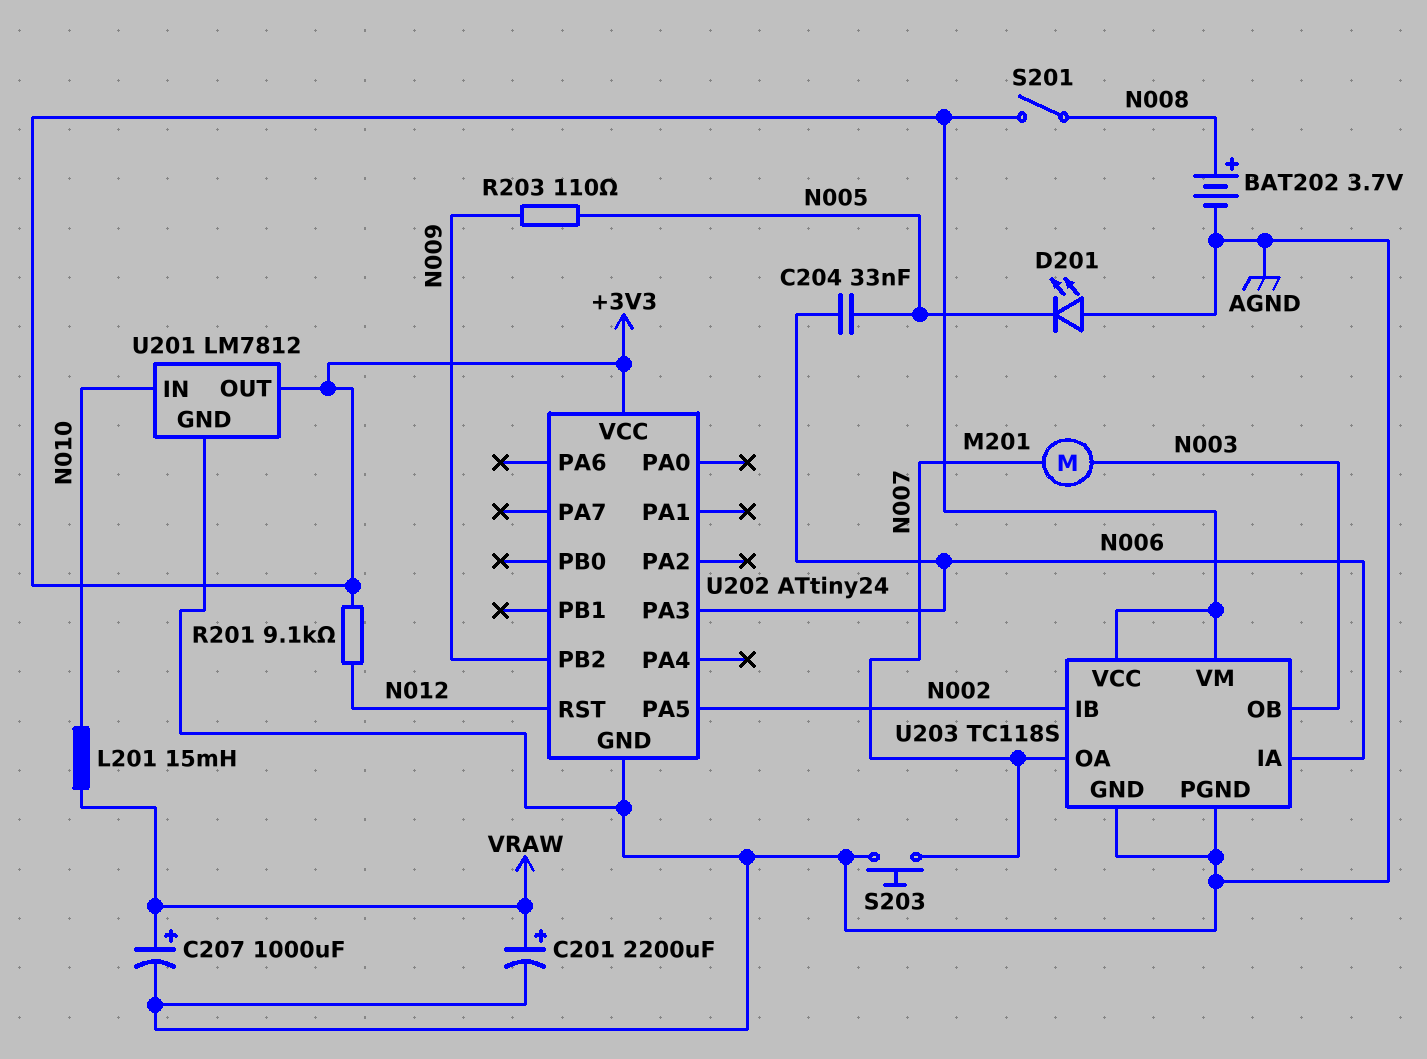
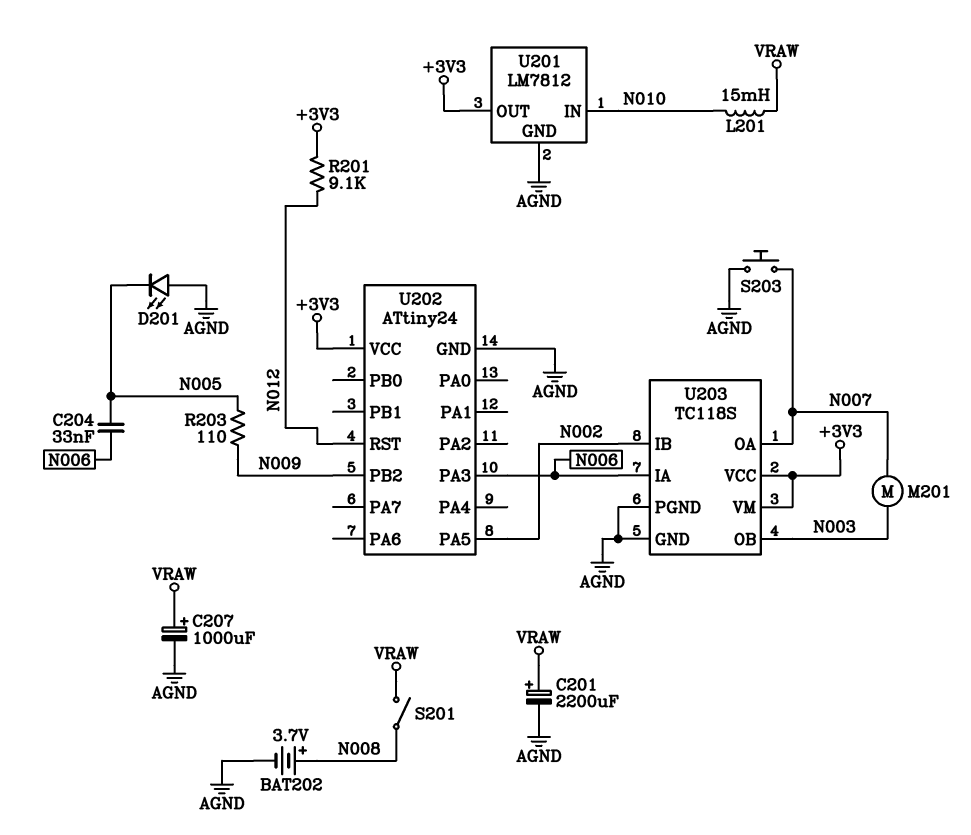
S201: switch (+3V3, N008) -> switch (N008, VRAW)

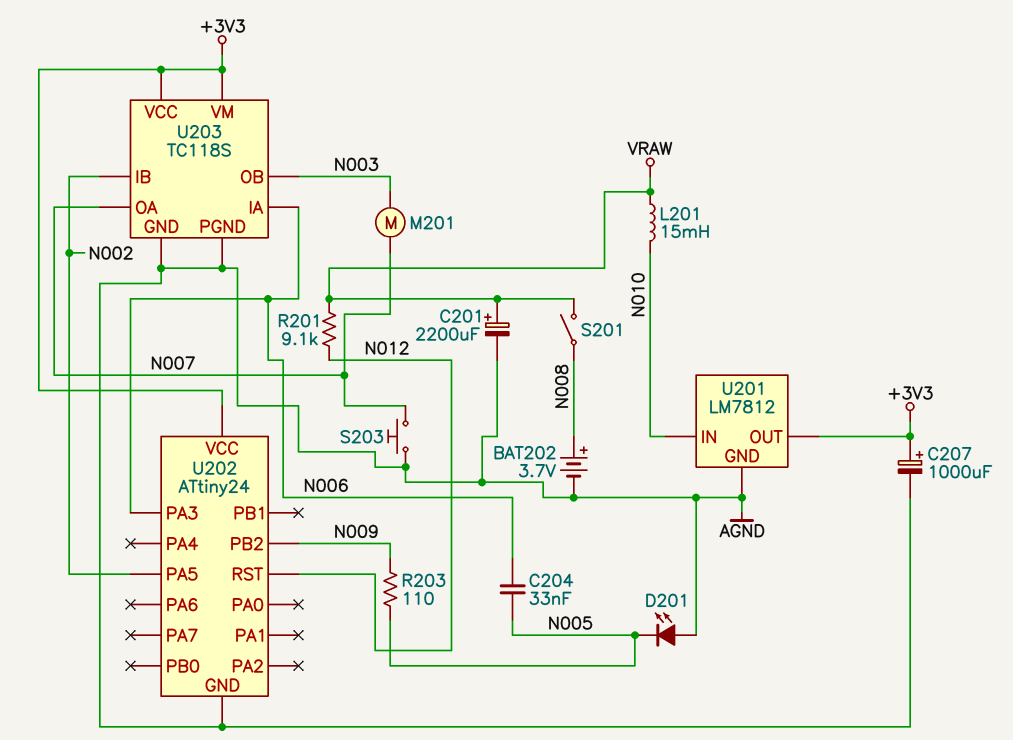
C207: 1000uF (plus VRAW, minus AGND) -> 1000uF (plus +3V3, minus AGND)
R201: 9.1k (+3V3, N012) -> 9.1k (N012, VRAW)

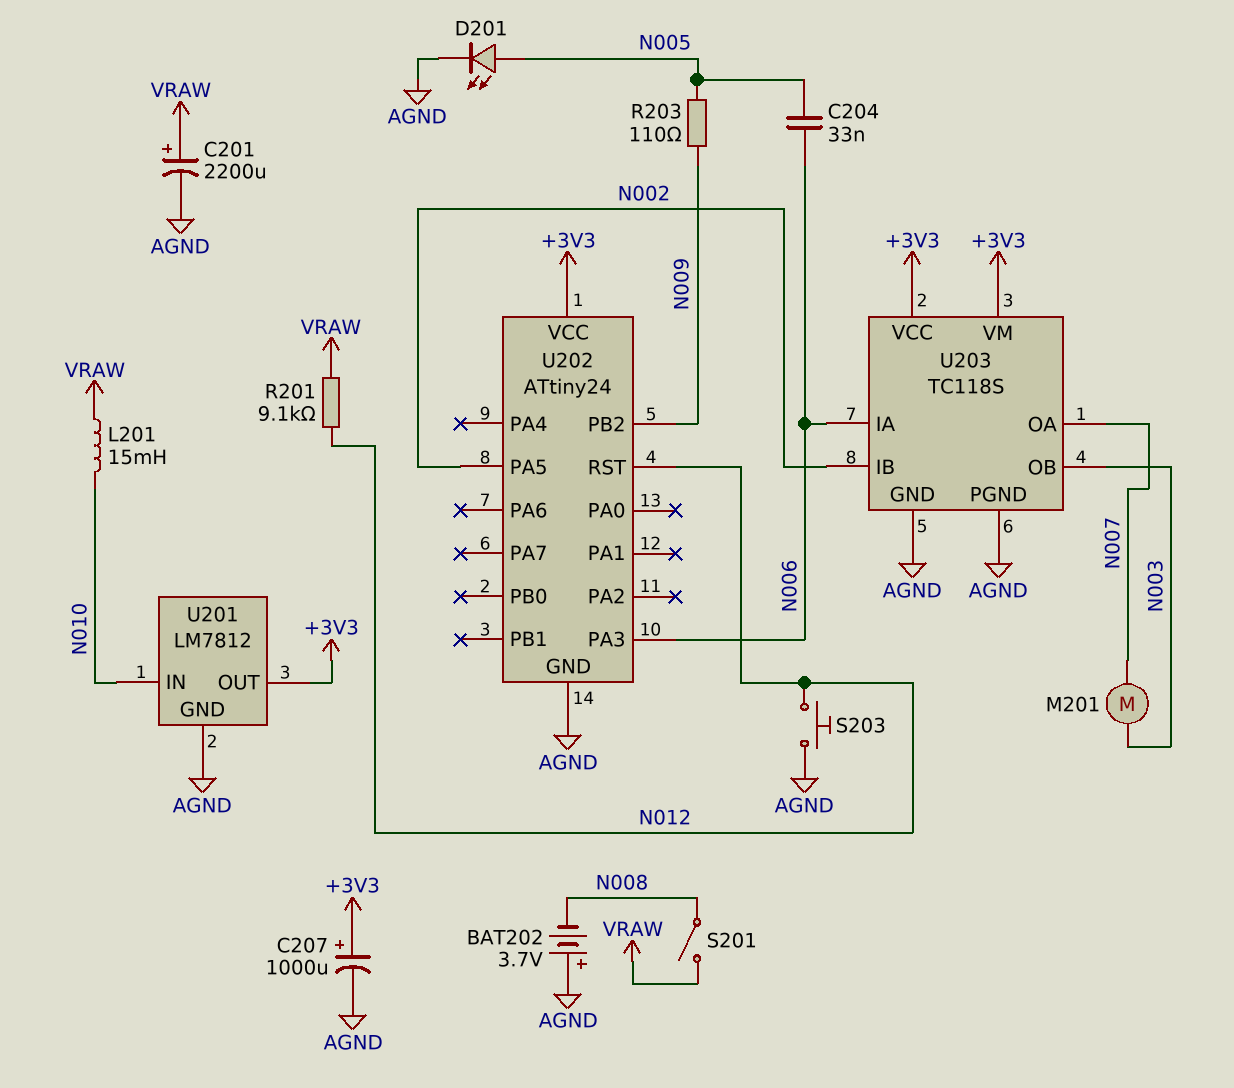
BAT202: 3.7V (plus N008, minus AGND) -> 3.7V (plus AGND, minus N008)
D201: LED (A AGND, K N005) -> LED (A N005, K AGND)
S203: button (AGND, N007) -> button (AGND, N012)

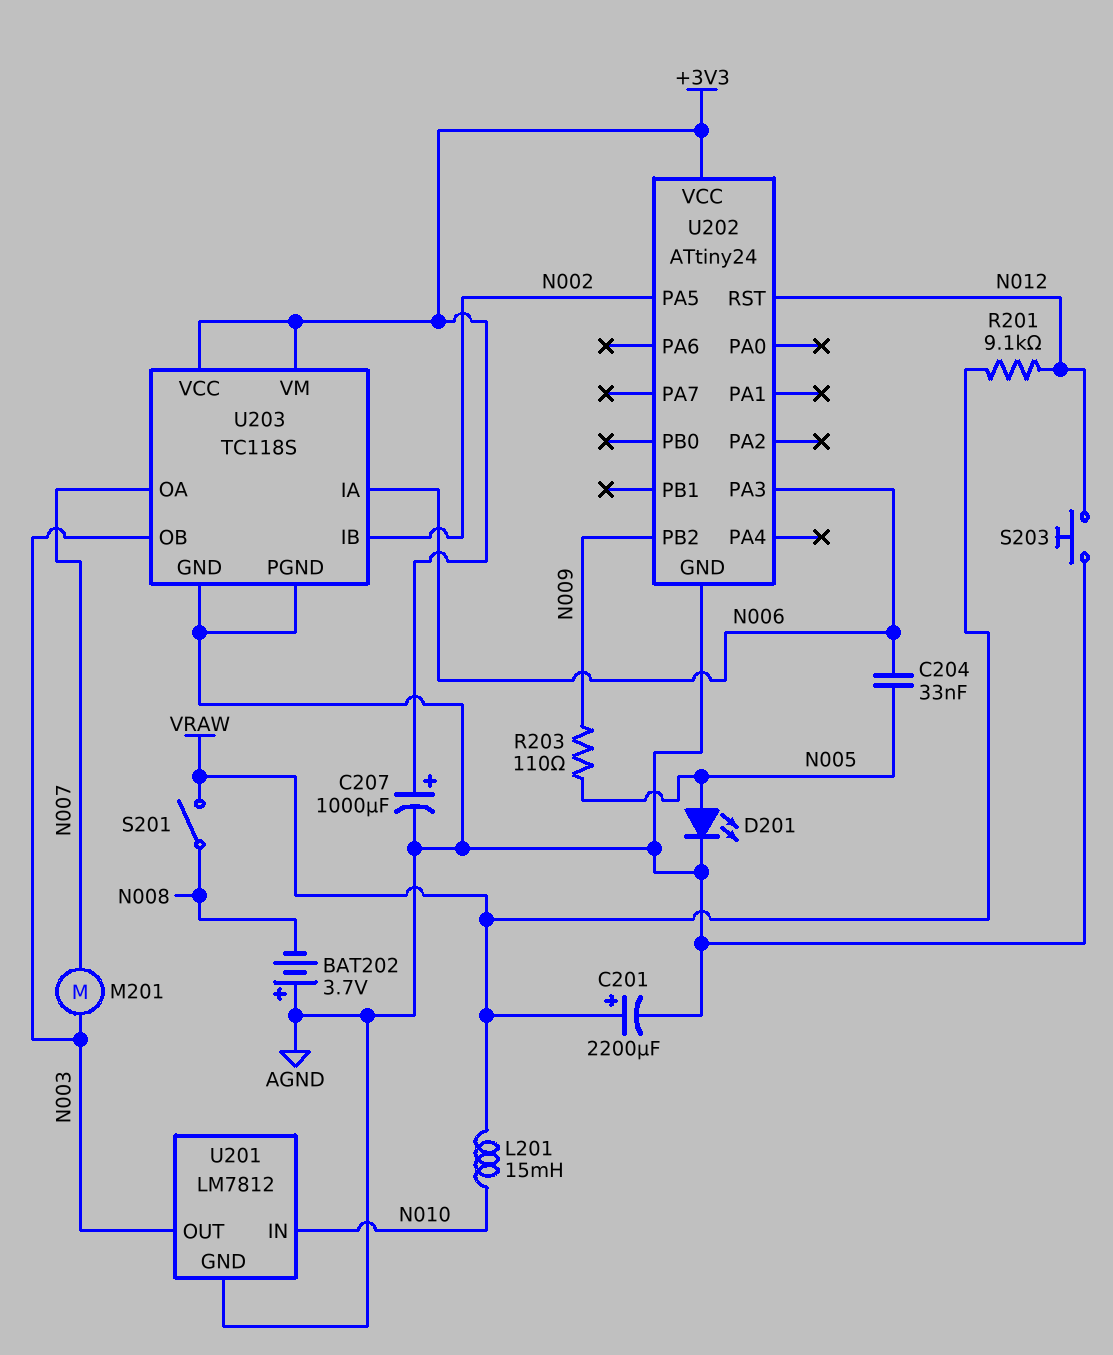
U201 pin OUT: +3V3 -> N003

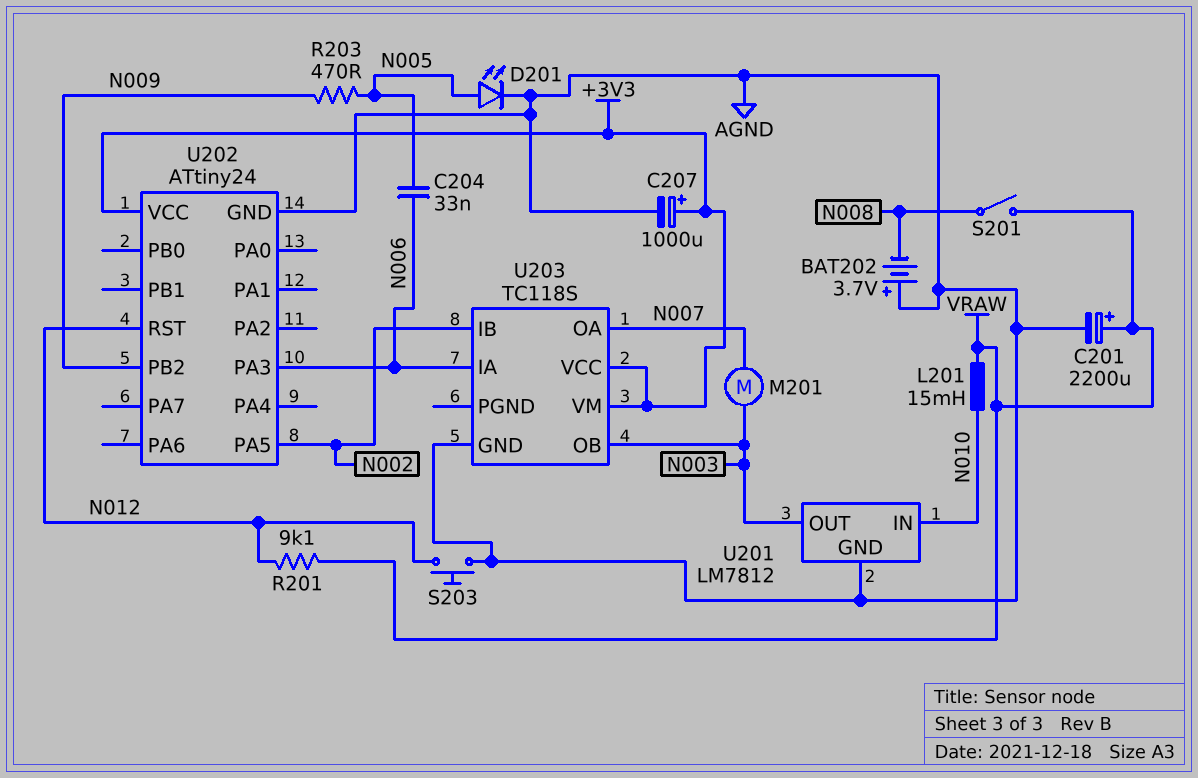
R203: 110 (N005, N009) -> 470 (N005, N009)
U203 pin PGND: AGND -> none

